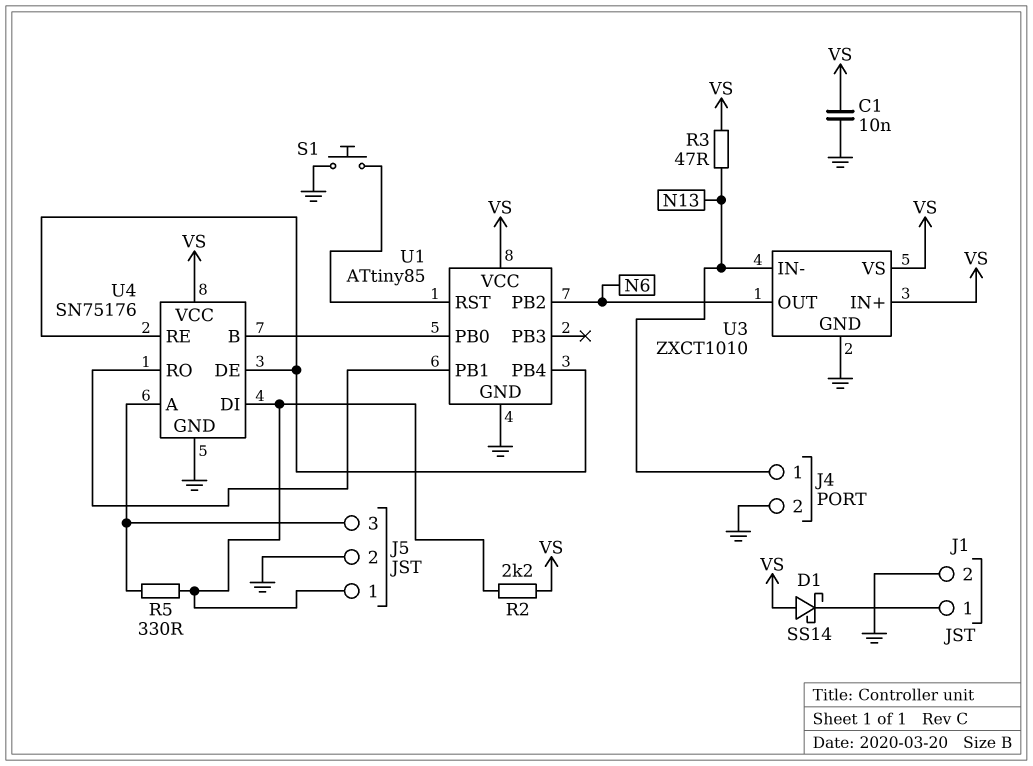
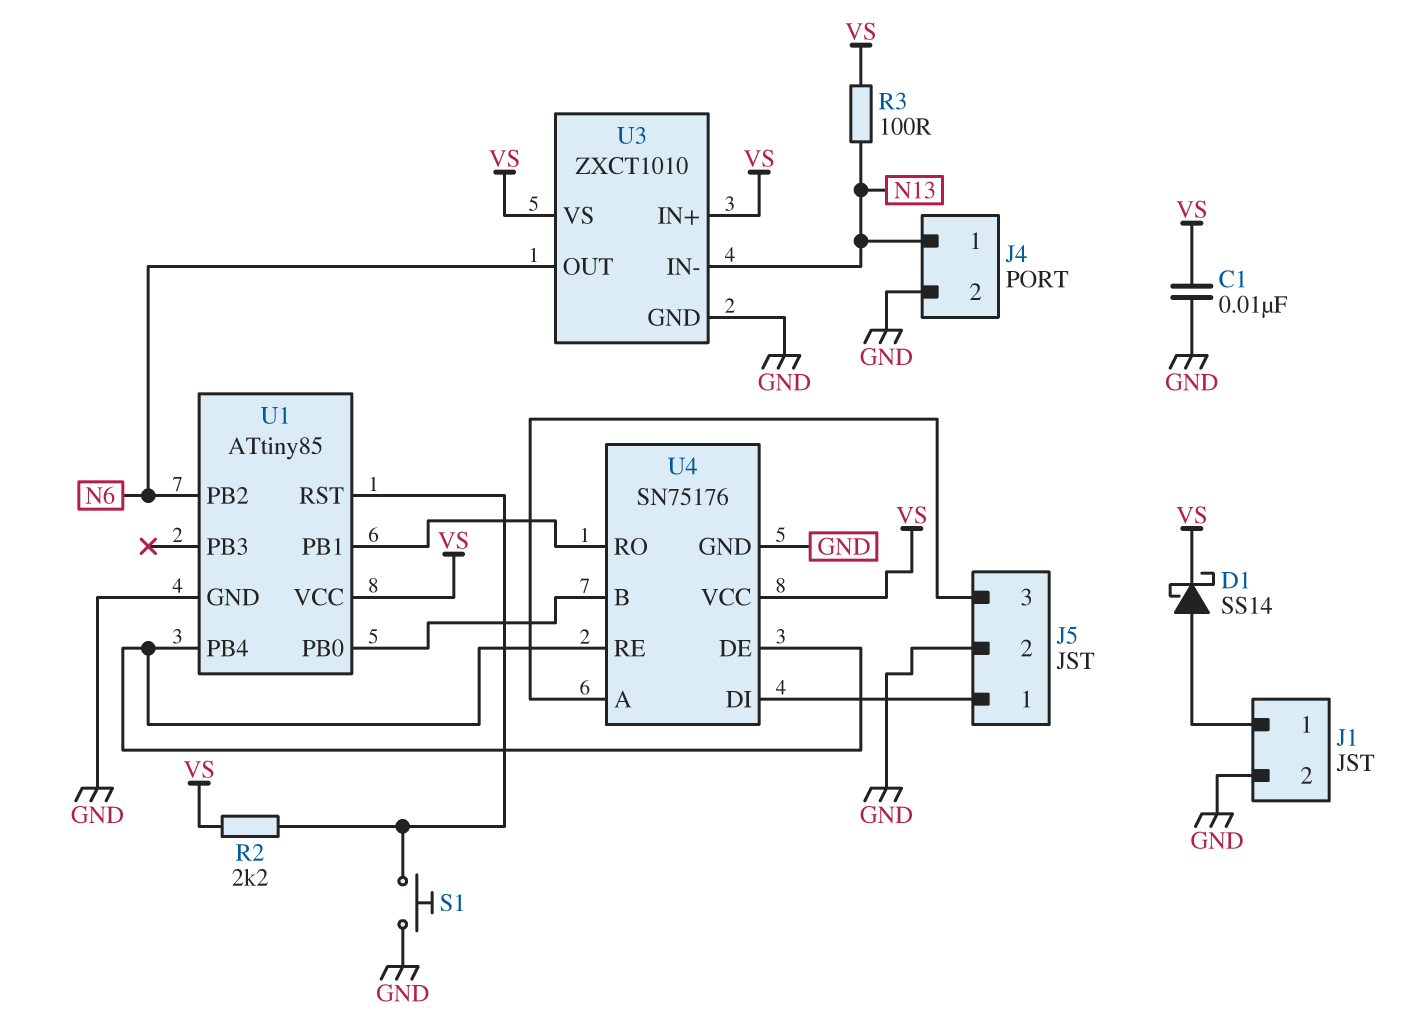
D1: schottky SS14 (A VS, K J1/1) -> schottky SS14 (A J1/1, K VS)
R2: 2.2k (J5/1, VS) -> 2.2k (U1/RST, VS)
R3: 47 (N13, VS) -> 100 (N13, VS)
R5: 330 (J5/1, J5/3) -> none

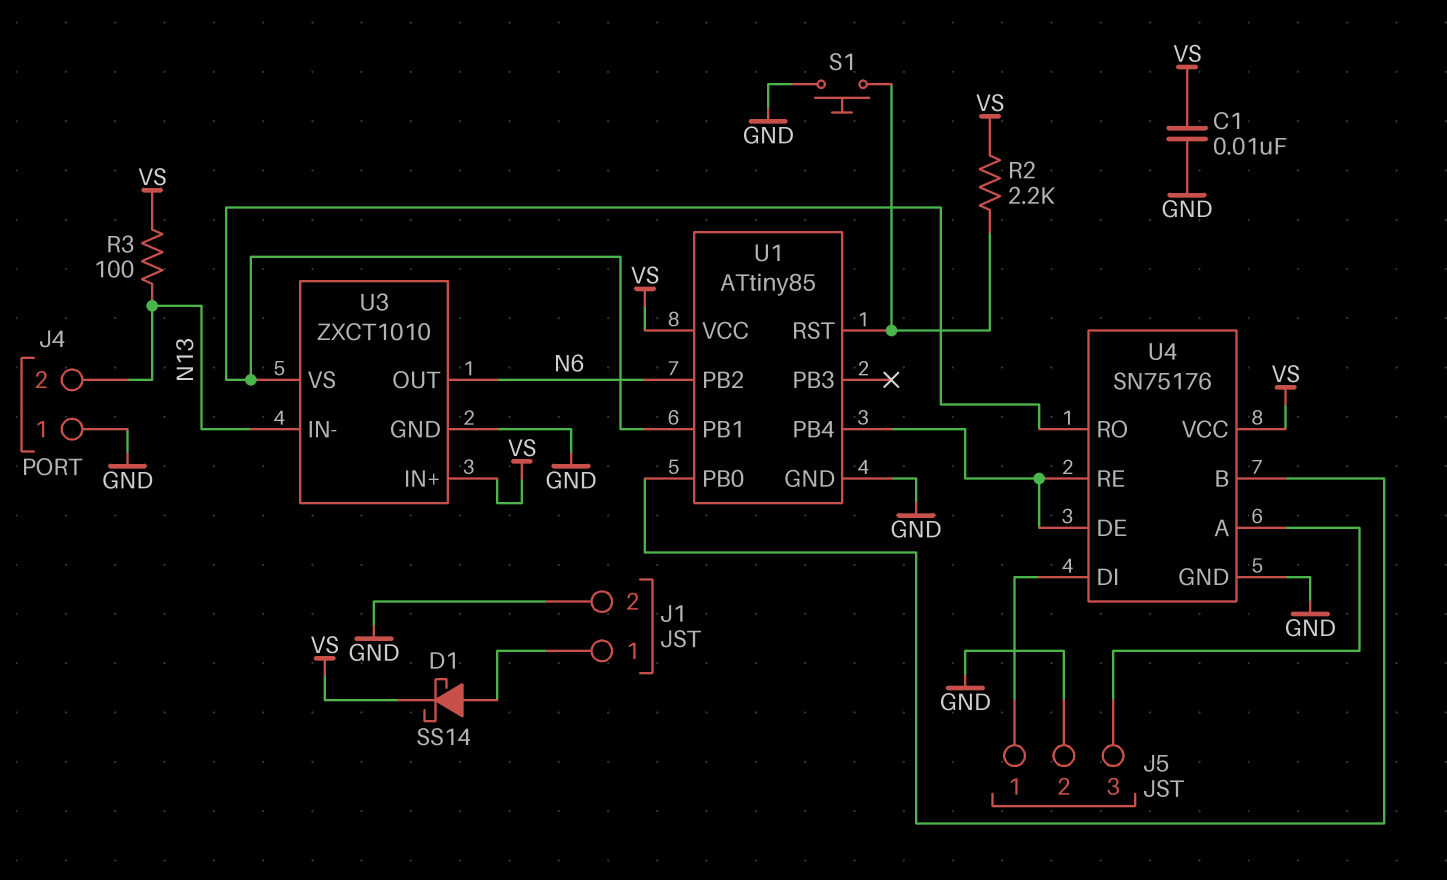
J4 pin 1: N13 -> GND
J4 pin 2: GND -> N13
U3 pin VS: VS -> U1/PB1

